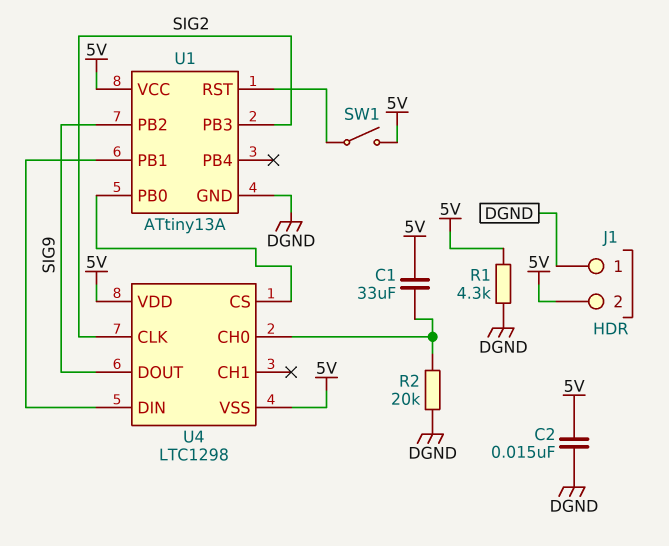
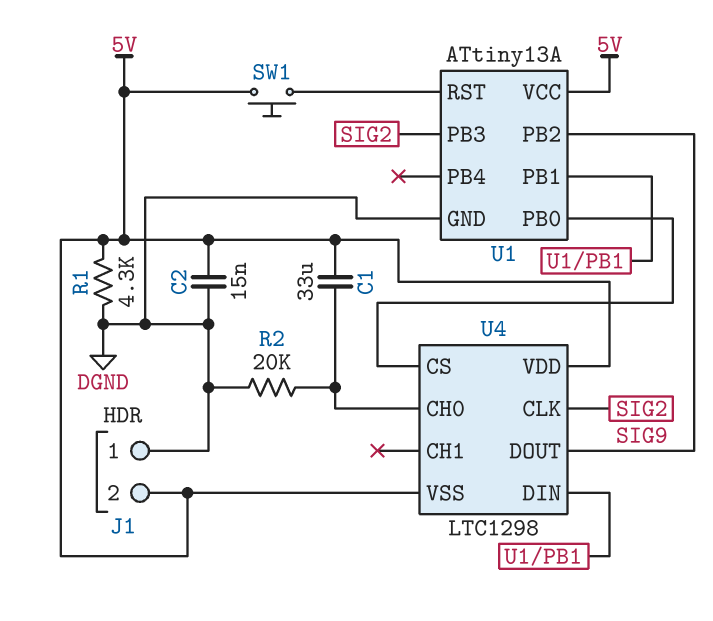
SW1: switch (5V, U1/RST) -> button (5V, U1/RST)

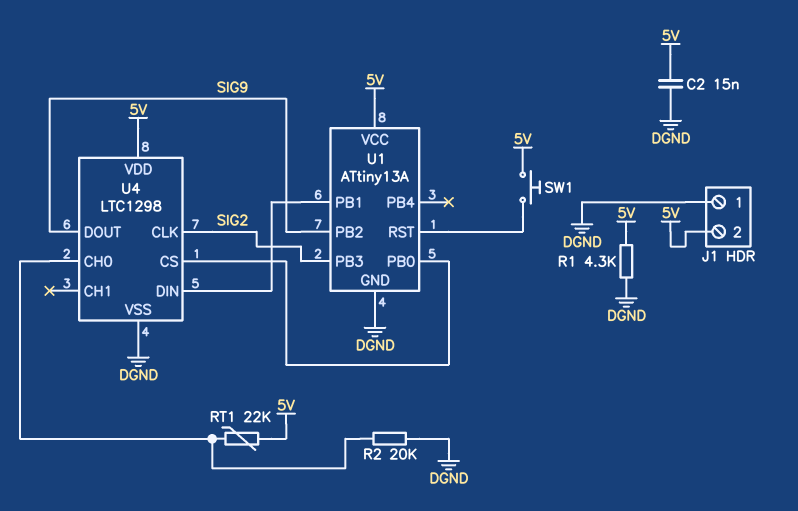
C1: 33uF (5V, U4/CH0) -> none
RT1: none -> 22k (5V, U4/CH0)
U4 pin VSS: 5V -> DGND

